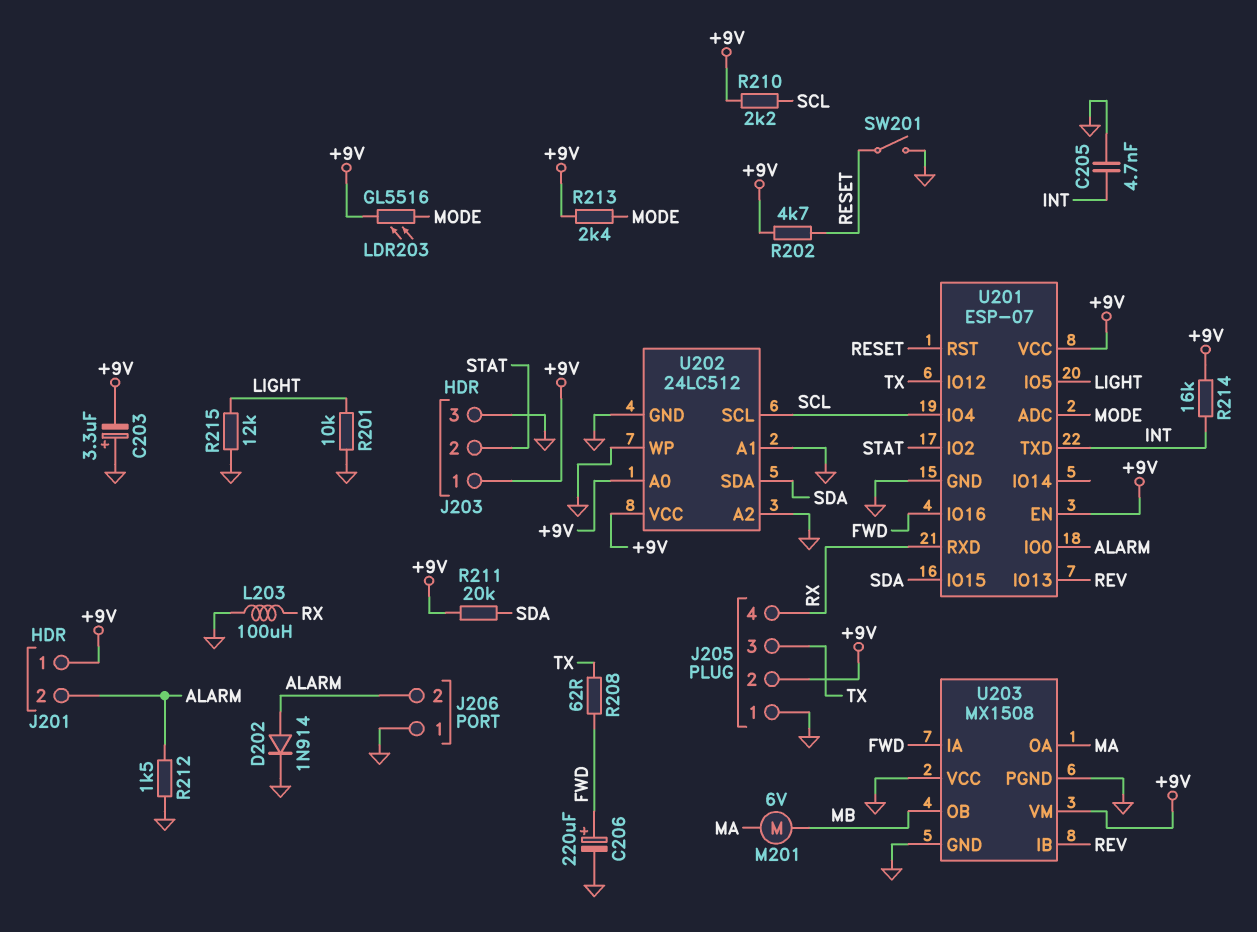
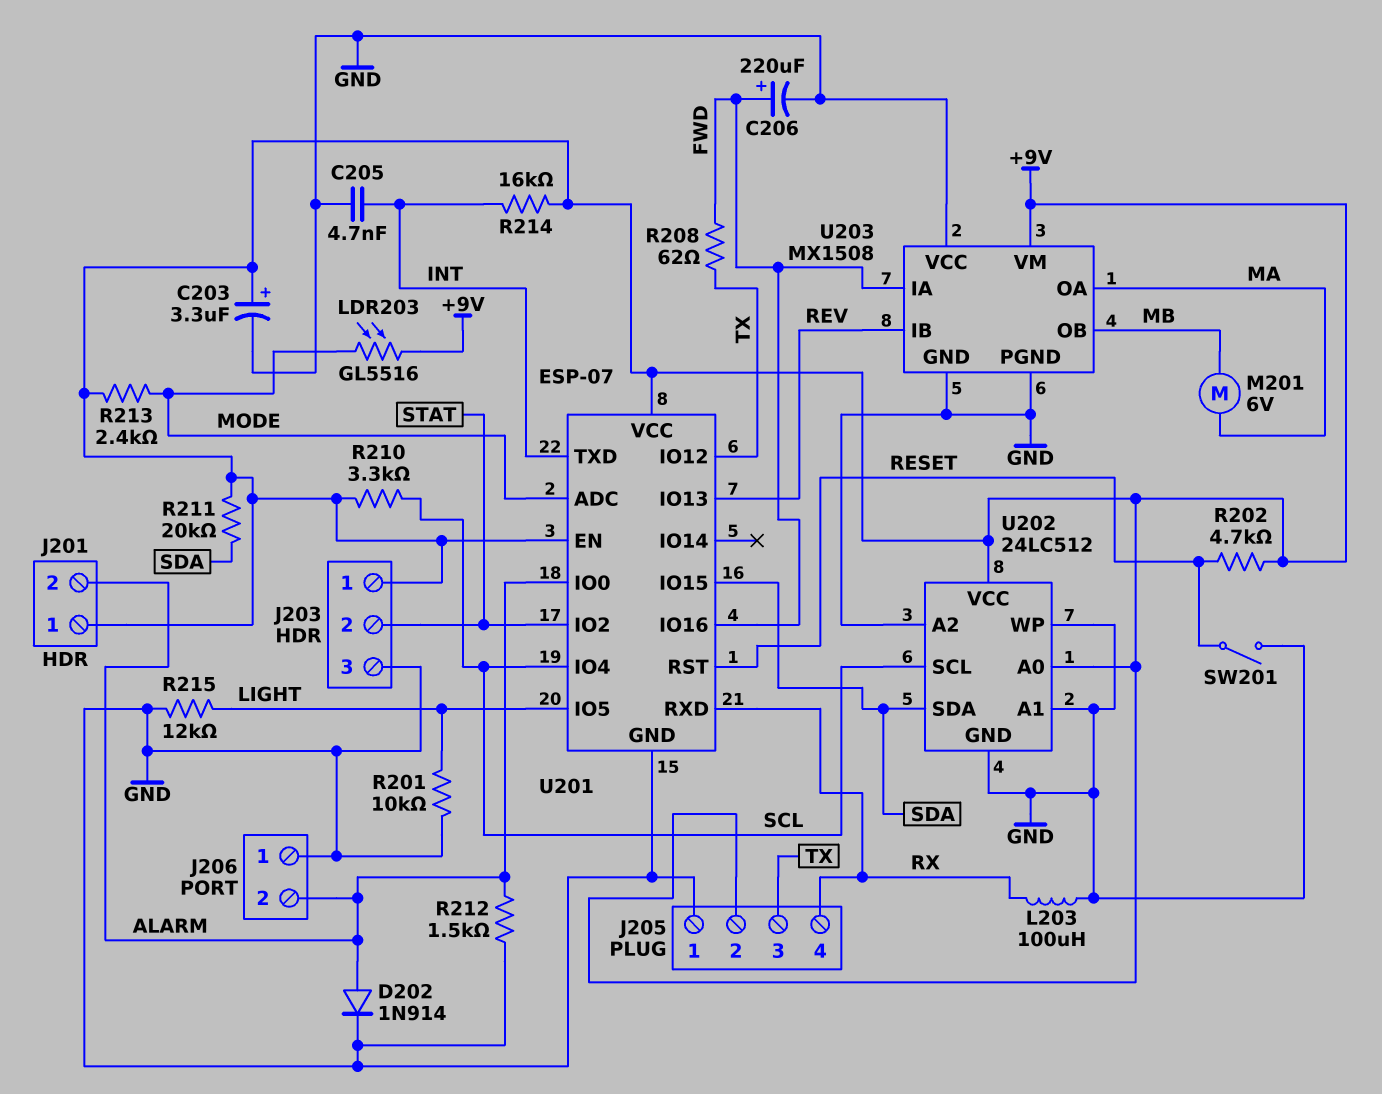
C203: 3.3uF (plus GND, minus +9V) -> 3.3uF (plus +9V, minus GND)
R210: 2.2k (+9V, SCL) -> 3.3k (+9V, SCL)

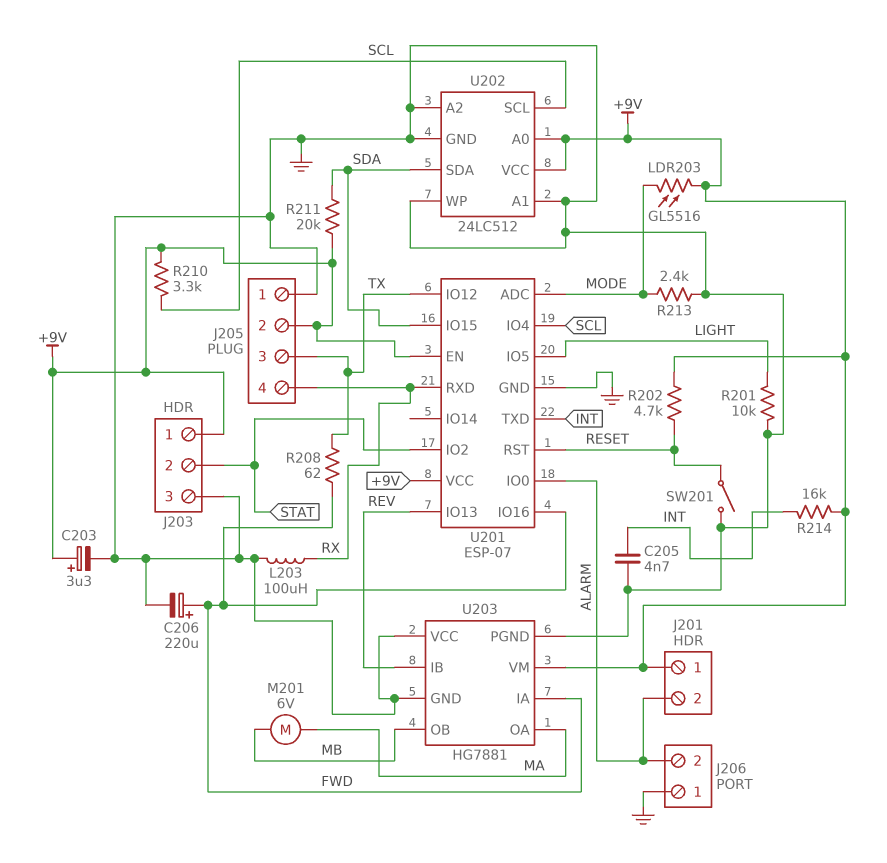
D202: diode 1N914 (A ALARM, K GND) -> none
R212: 1.5k (ALARM, GND) -> none
R213: 2.4k (+9V, MODE) -> 2.4k (GND, MODE)
R215: 12k (GND, LIGHT) -> none
U203: MX1508 -> HG7881

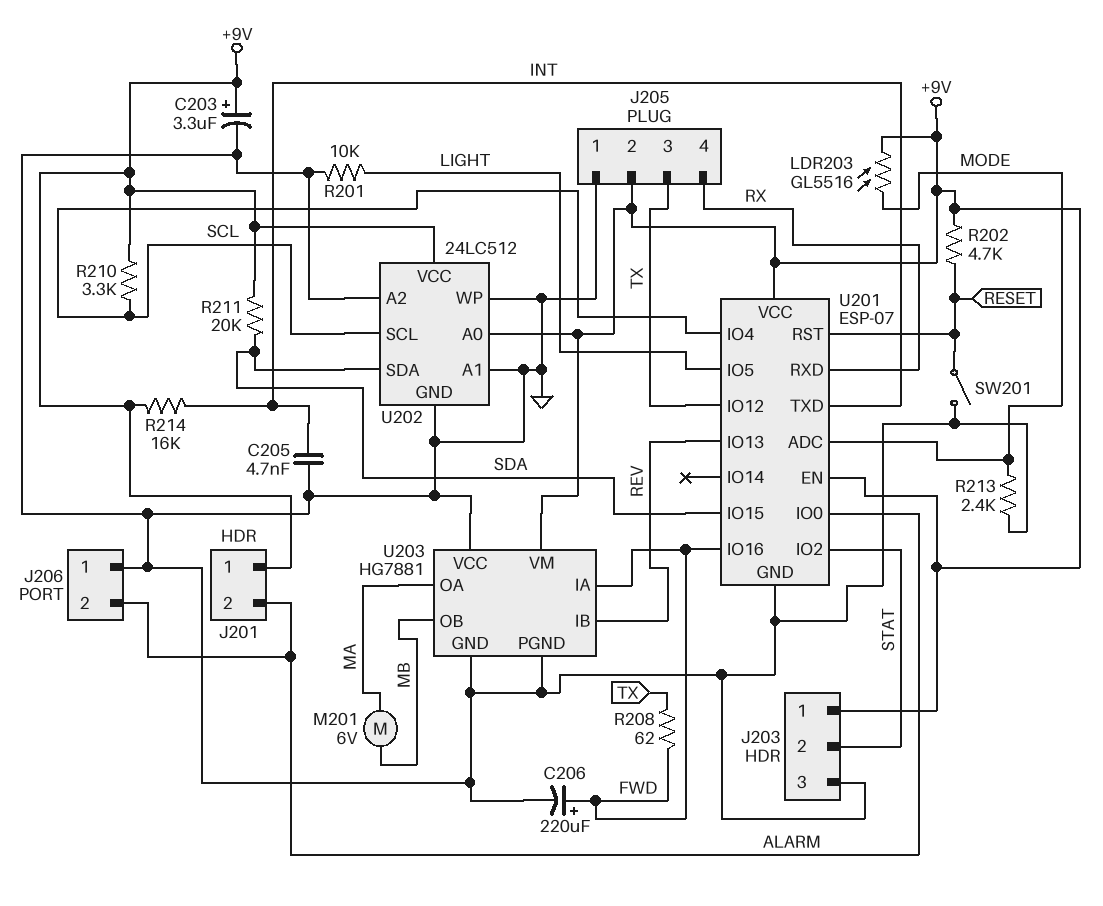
L203: 100uH (GND, RX) -> none

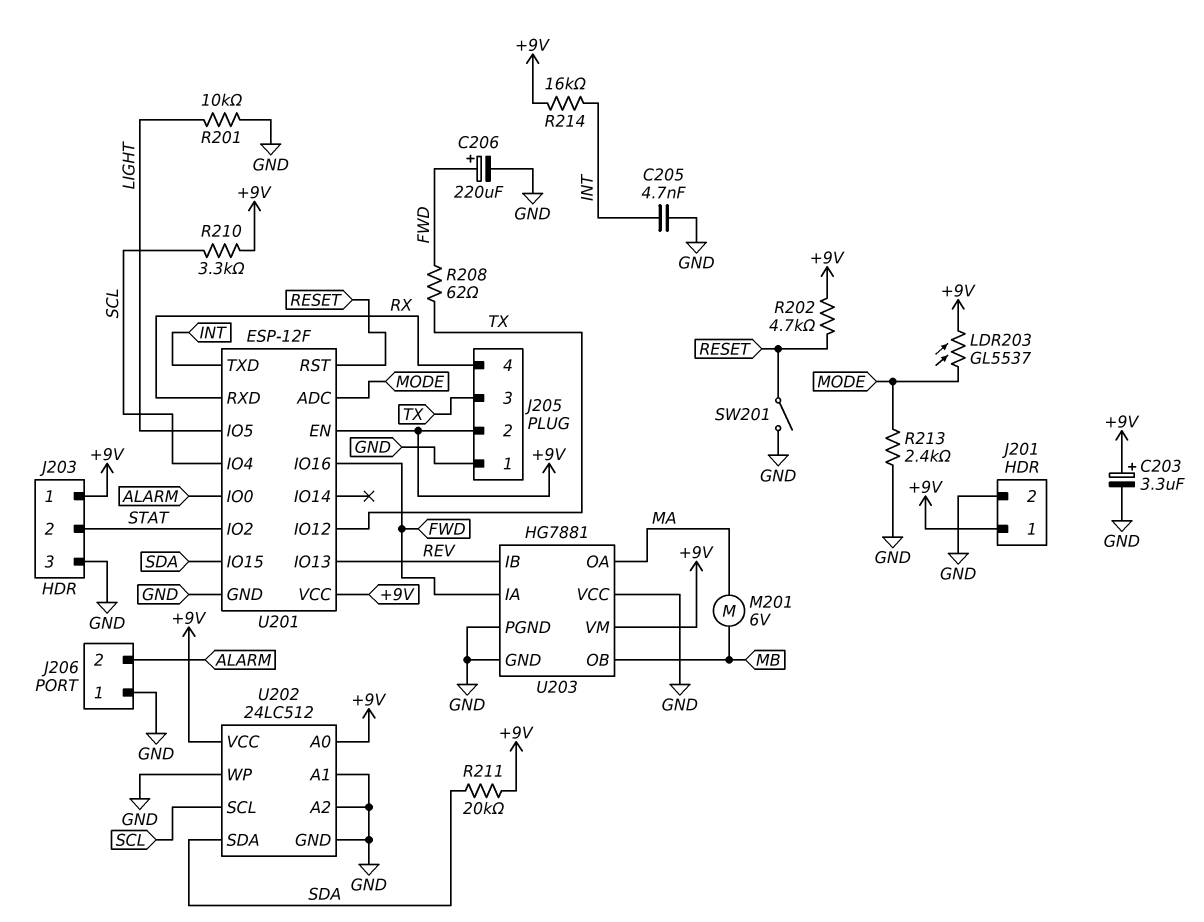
J201 pin 2: ALARM -> GND
LDR203: GL5516 (+9V, MODE) -> GL5537 (+9V, MODE)
U201: ESP-07 -> ESP-12F

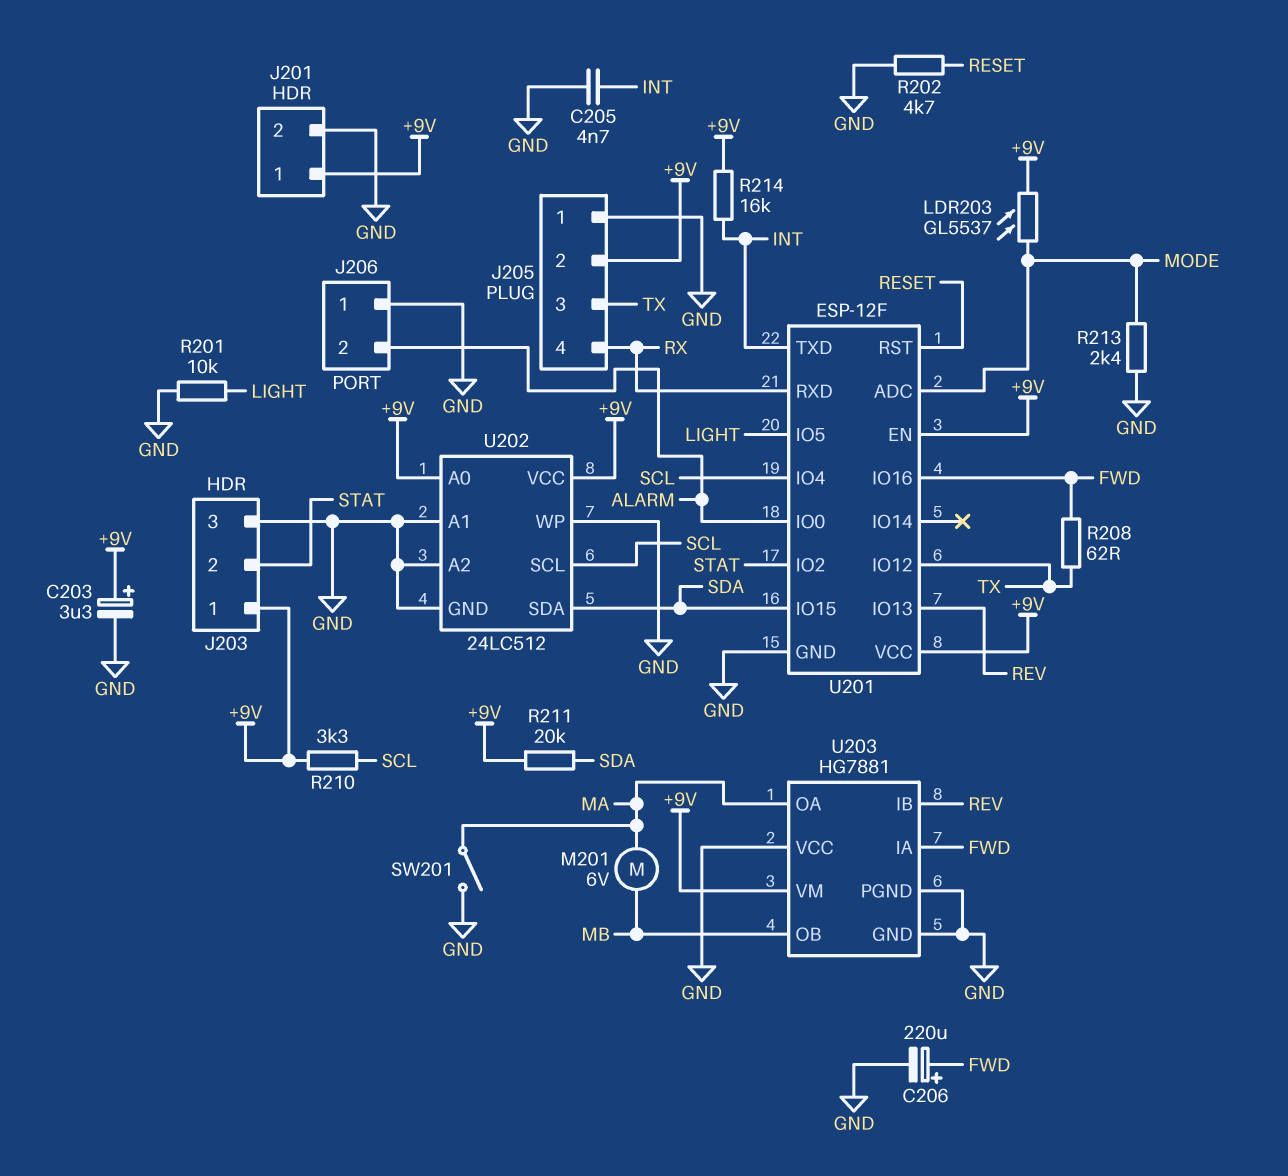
R202: 4.7k (+9V, RESET) -> 4.7k (GND, RESET)
SW201: switch (GND, RESET) -> switch (GND, MA)

